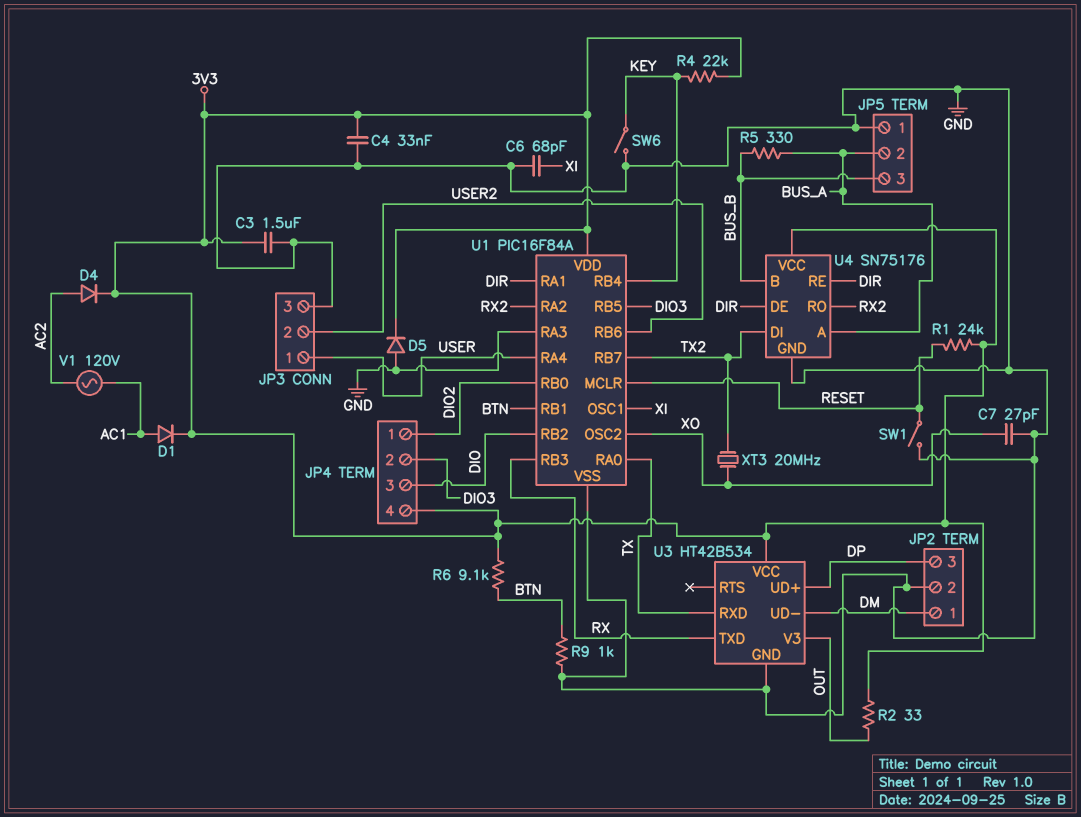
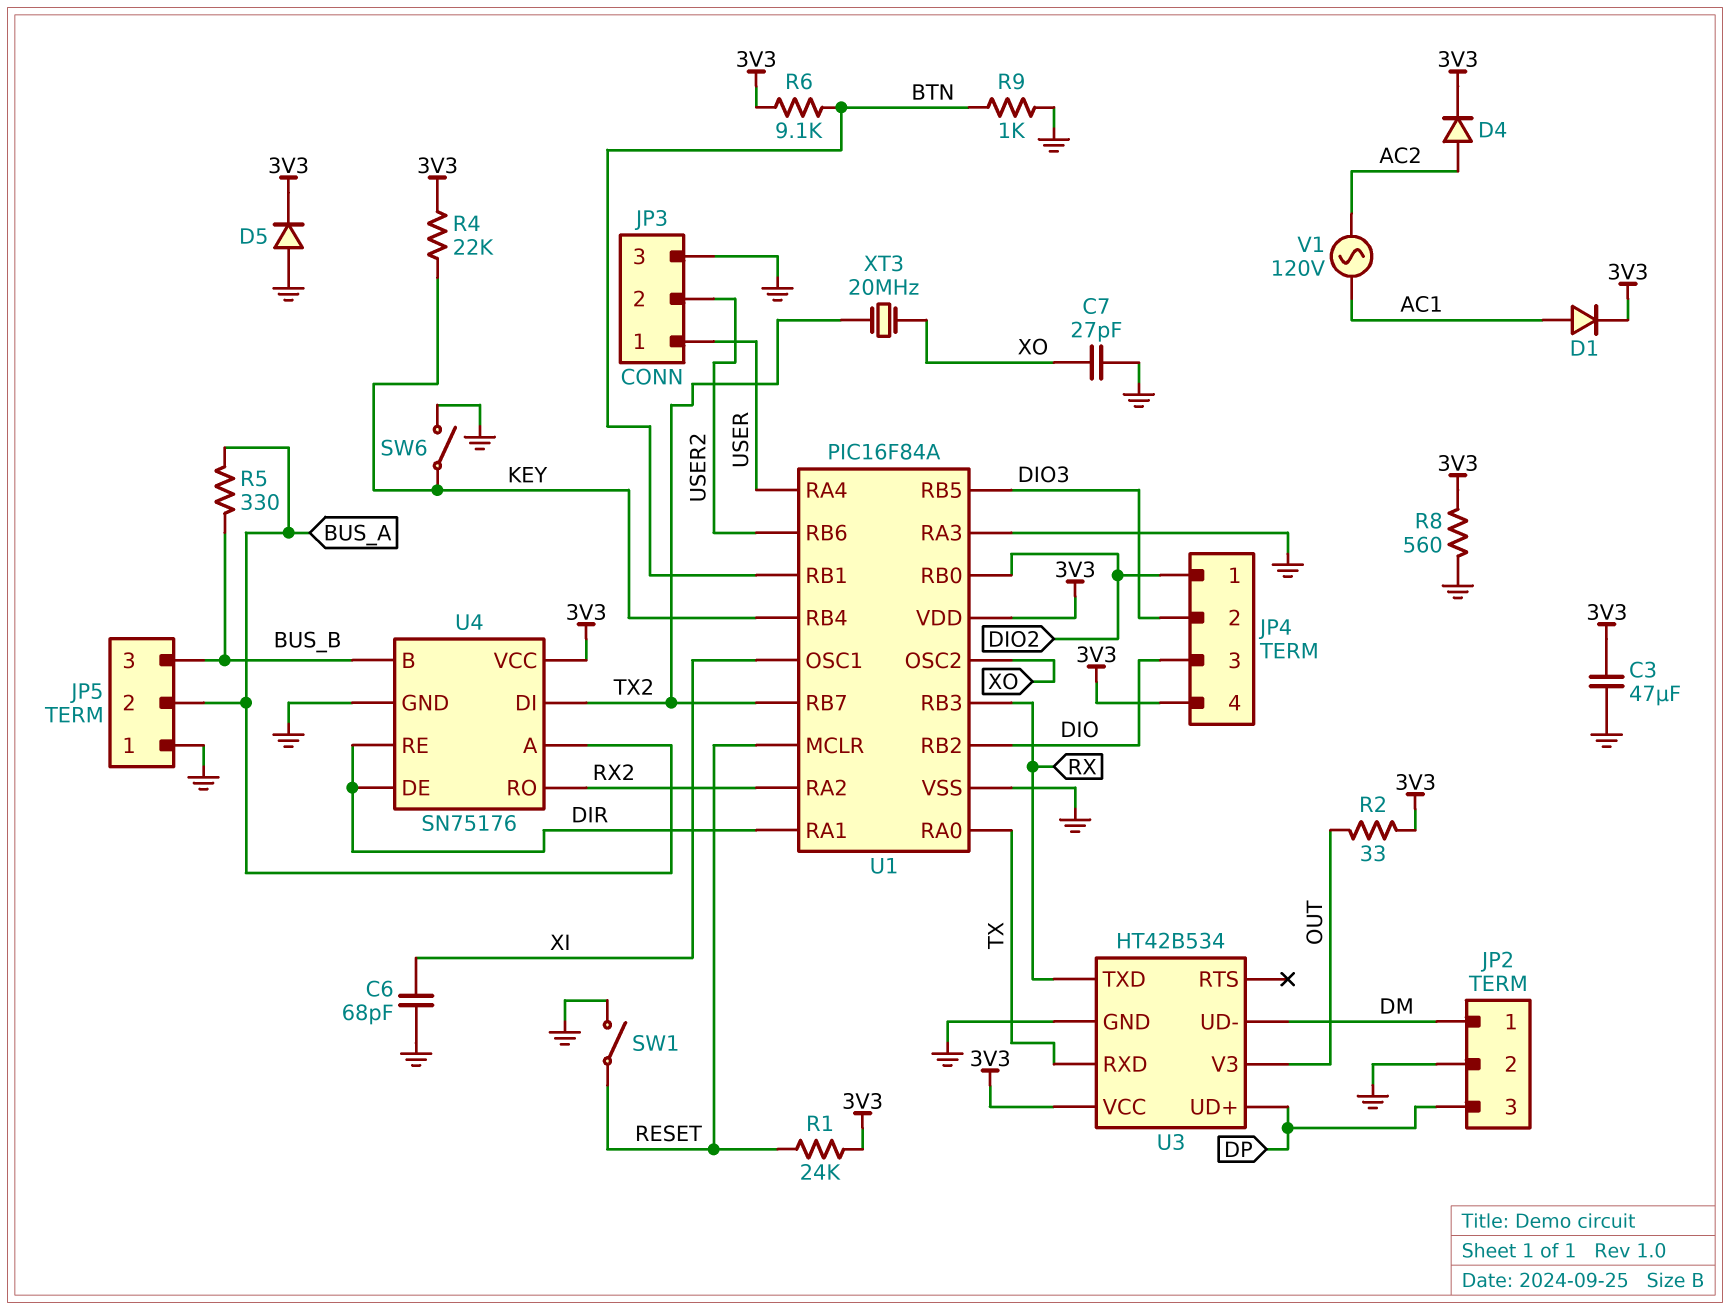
C3: 1.5uF (3V3, GND) -> 47uF (3V3, GND)
C4: 33nF (3V3, GND) -> none
R8: none -> 560 (3V3, GND)

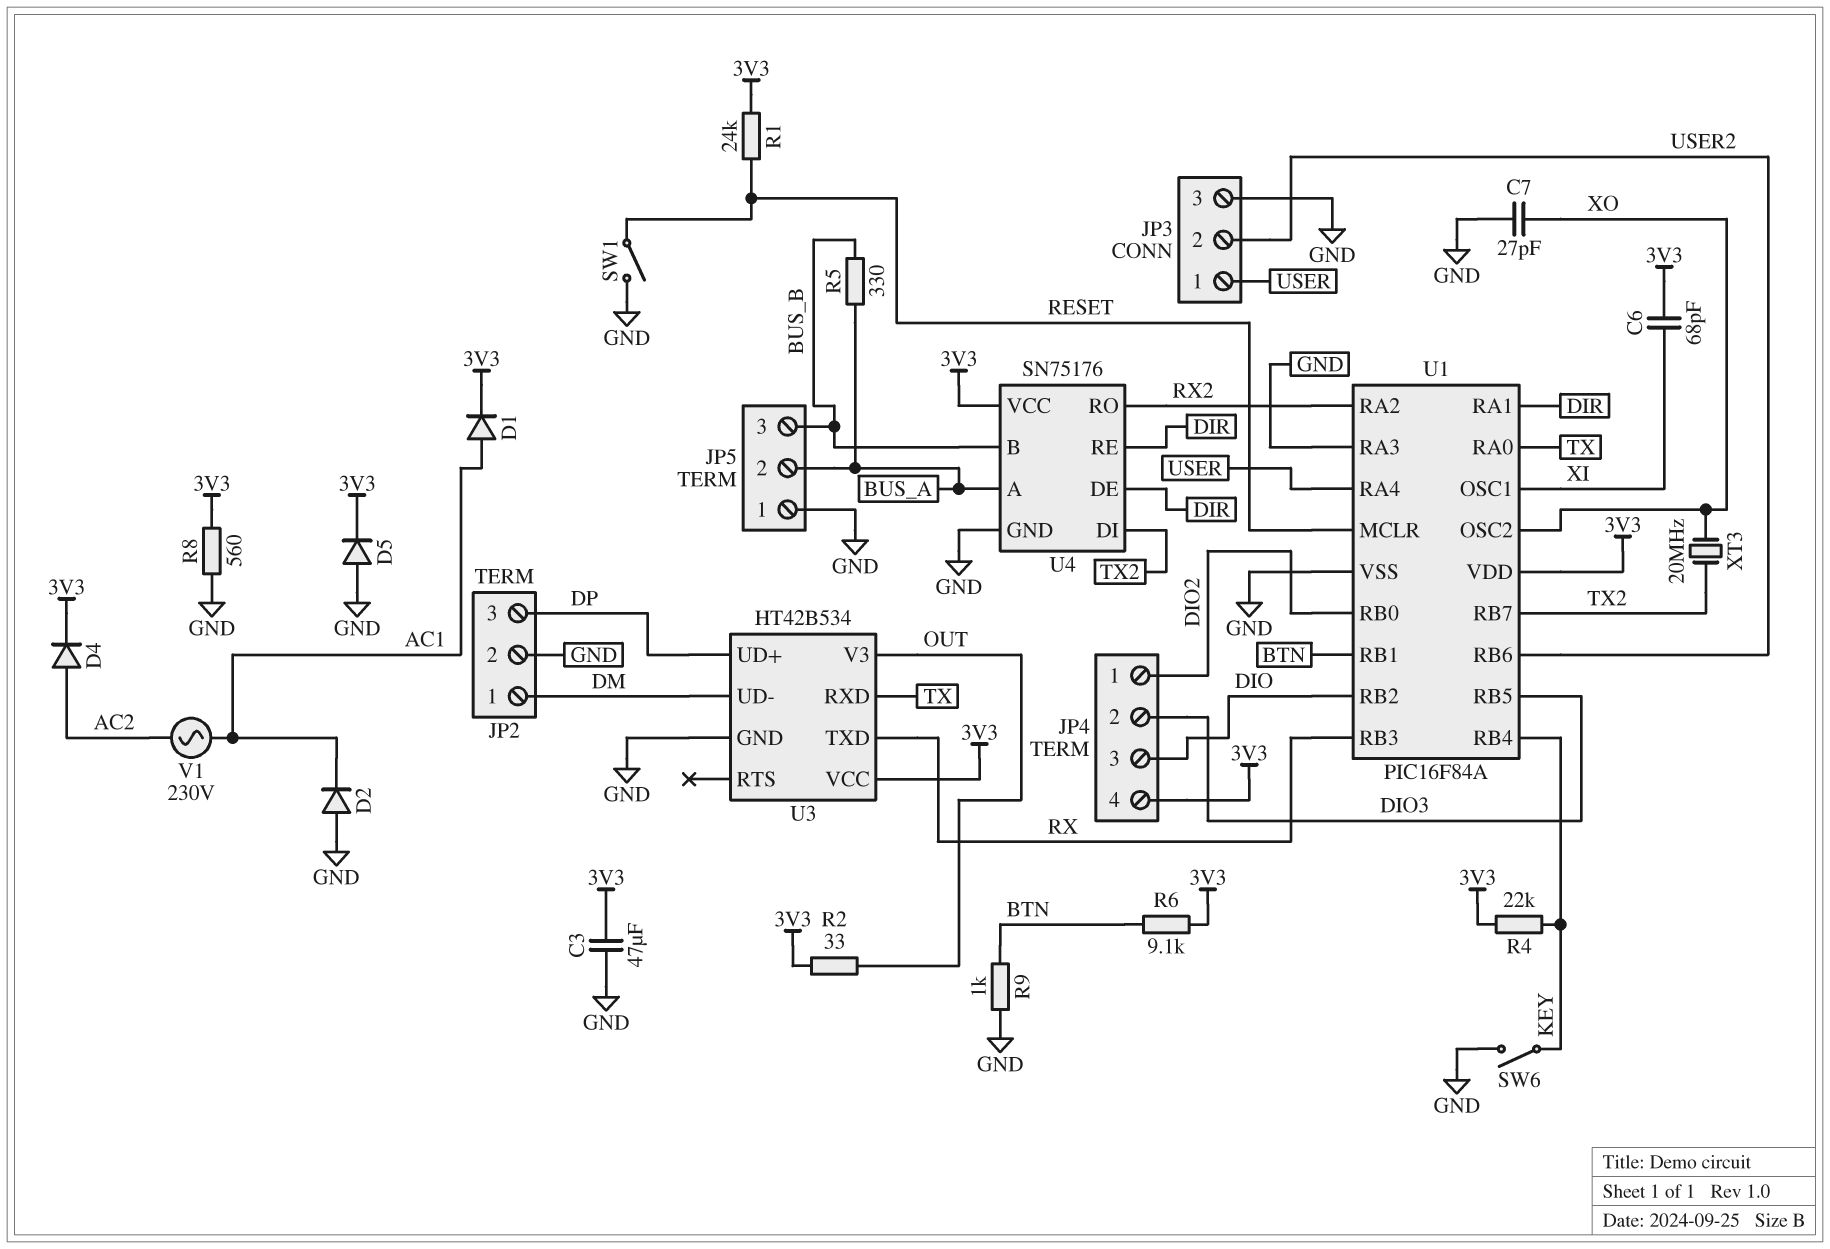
C6: 68pF (GND, XI) -> 68pF (3V3, XI)
D2: none -> diode (A GND, K AC1)
V1: AC 120V (AC1, AC2) -> AC 230V (AC1, AC2)

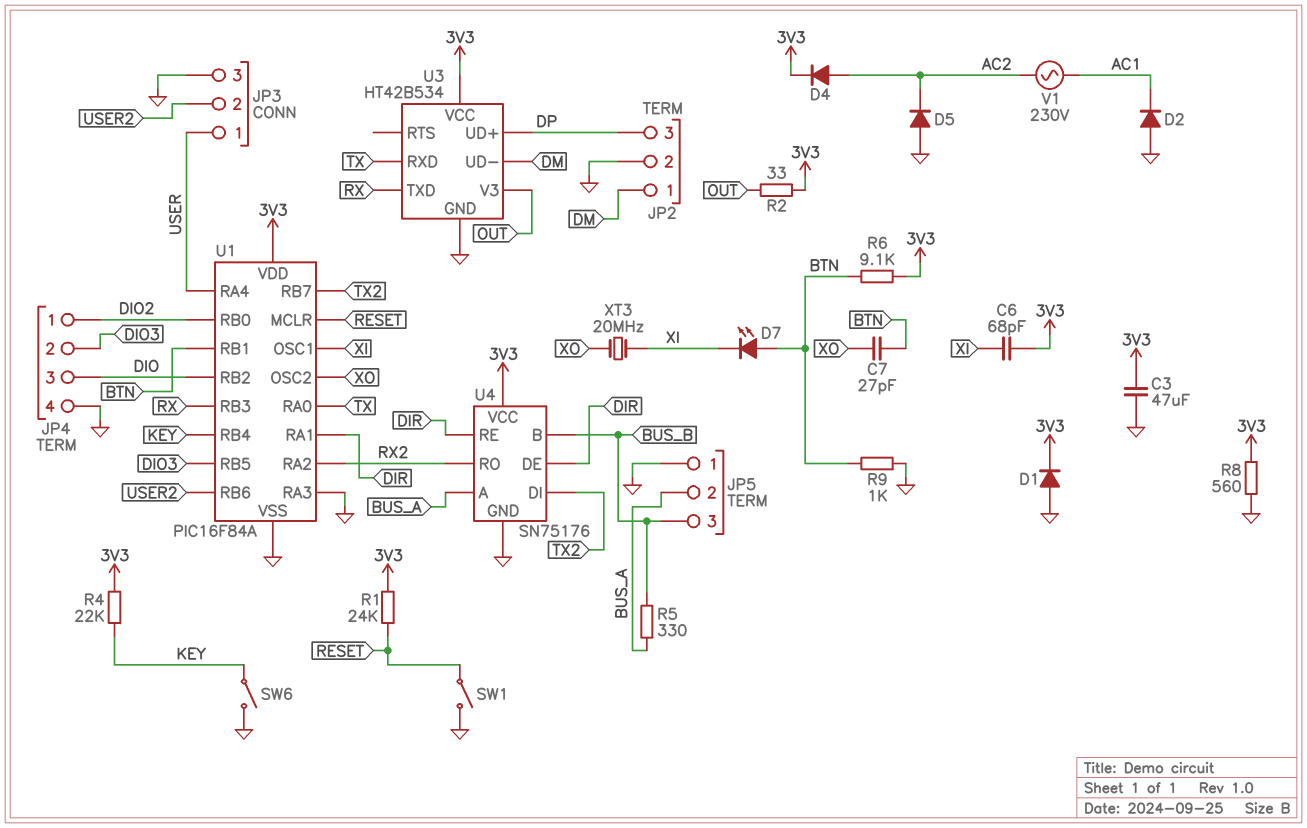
C7: 27pF (GND, XO) -> 27pF (BTN, XO)
D1: diode (A AC1, K 3V3) -> diode (A GND, K 3V3)
D5: diode (A GND, K 3V3) -> diode (A GND, K AC2)
D7: none -> LED (A BTN, K XI)
JP4 pin 4: 3V3 -> GND
XT3: 20MHz (TX2, XO) -> 20MHz (XI, XO)

